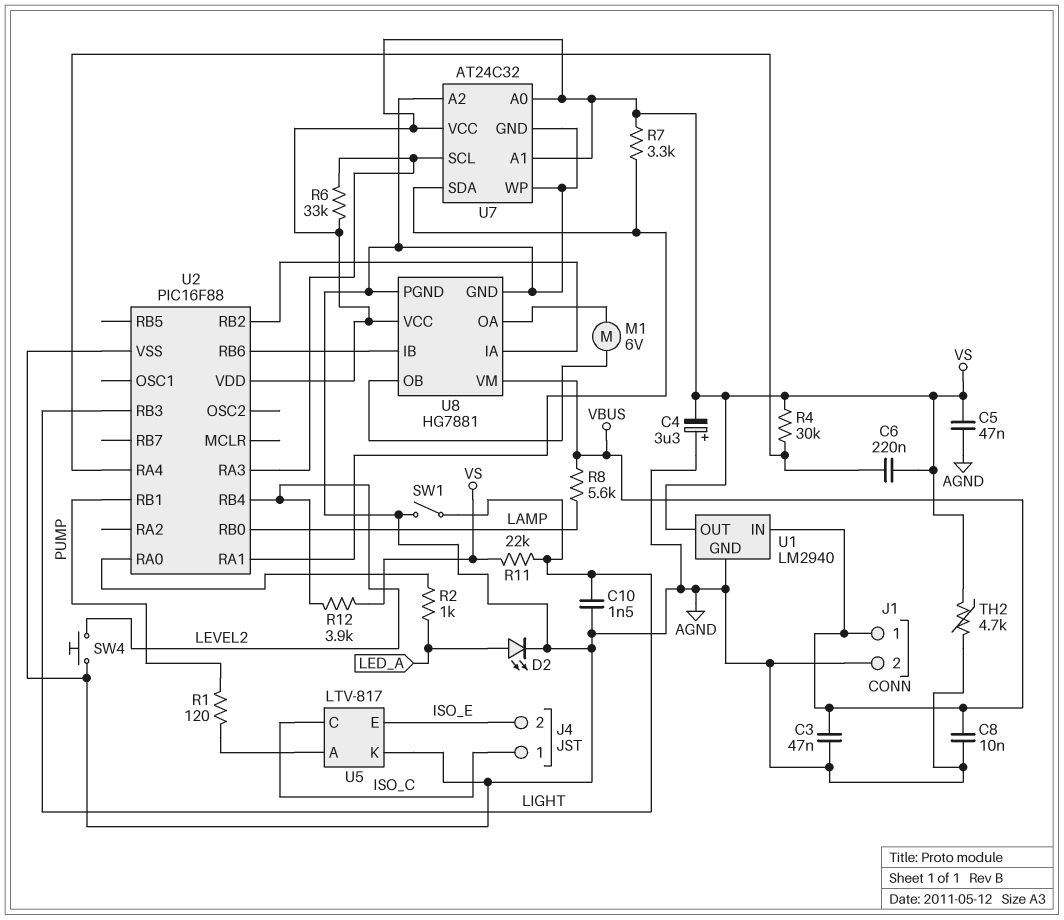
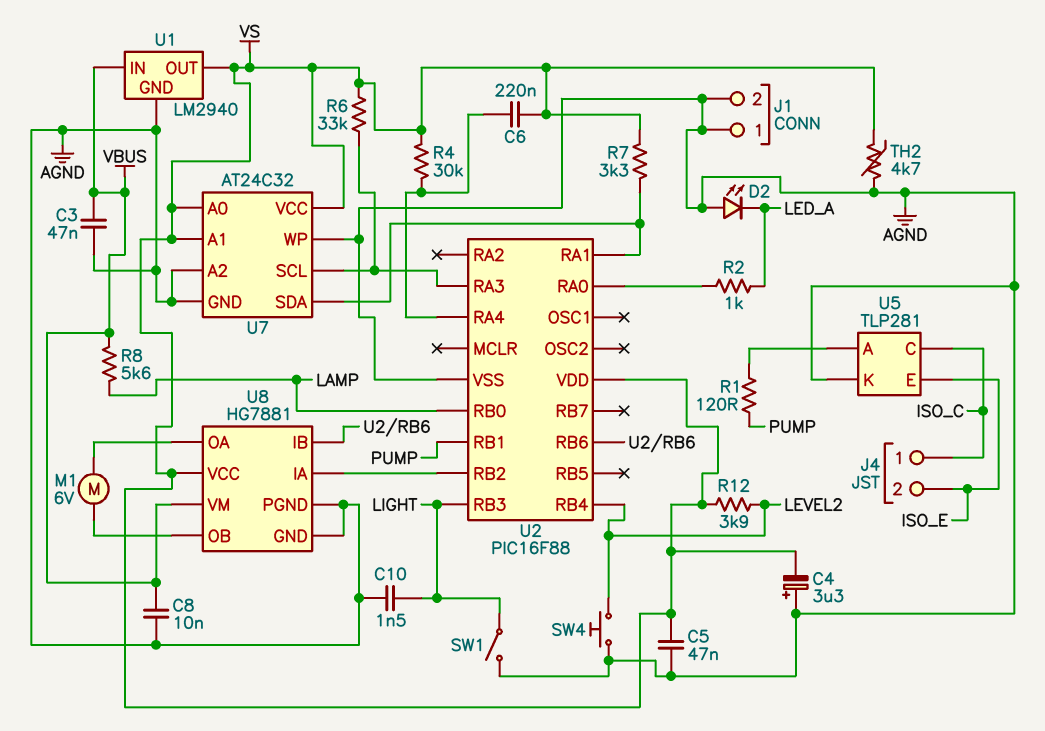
D2: LED (A LED_A, K AGND) -> LED (A AGND, K LED_A)
J1 pin 1: VBUS -> AGND
R11: 22k (LIGHT, VS) -> none
U5: LTV-817 -> TLP281

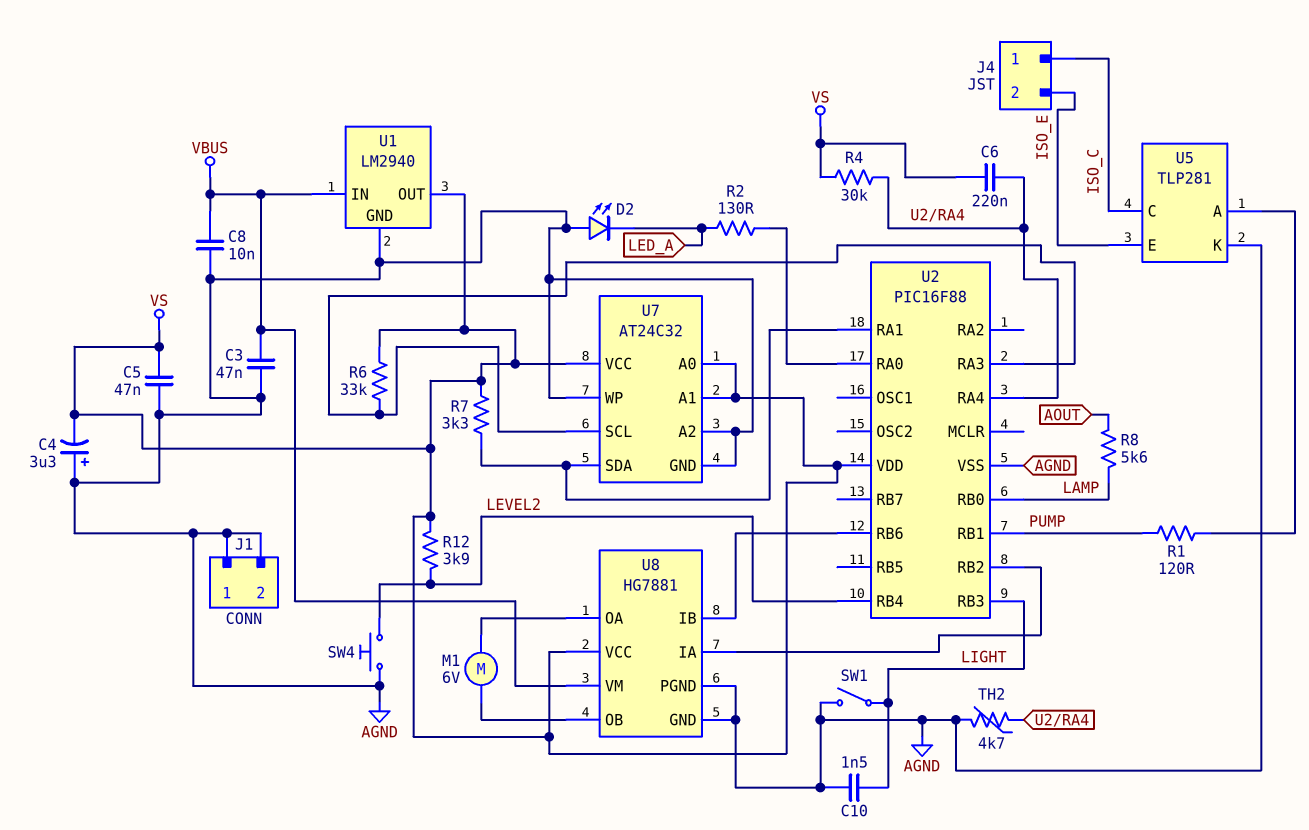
R2: 1k (LED_A, U2/RA0) -> 130 (LED_A, U2/RA0)
R8: 5.6k (LAMP, VBUS) -> 5.6k (AOUT, LAMP)
TH2: 4.7k (AGND, VS) -> 4.7k (AGND, U2/RA4)

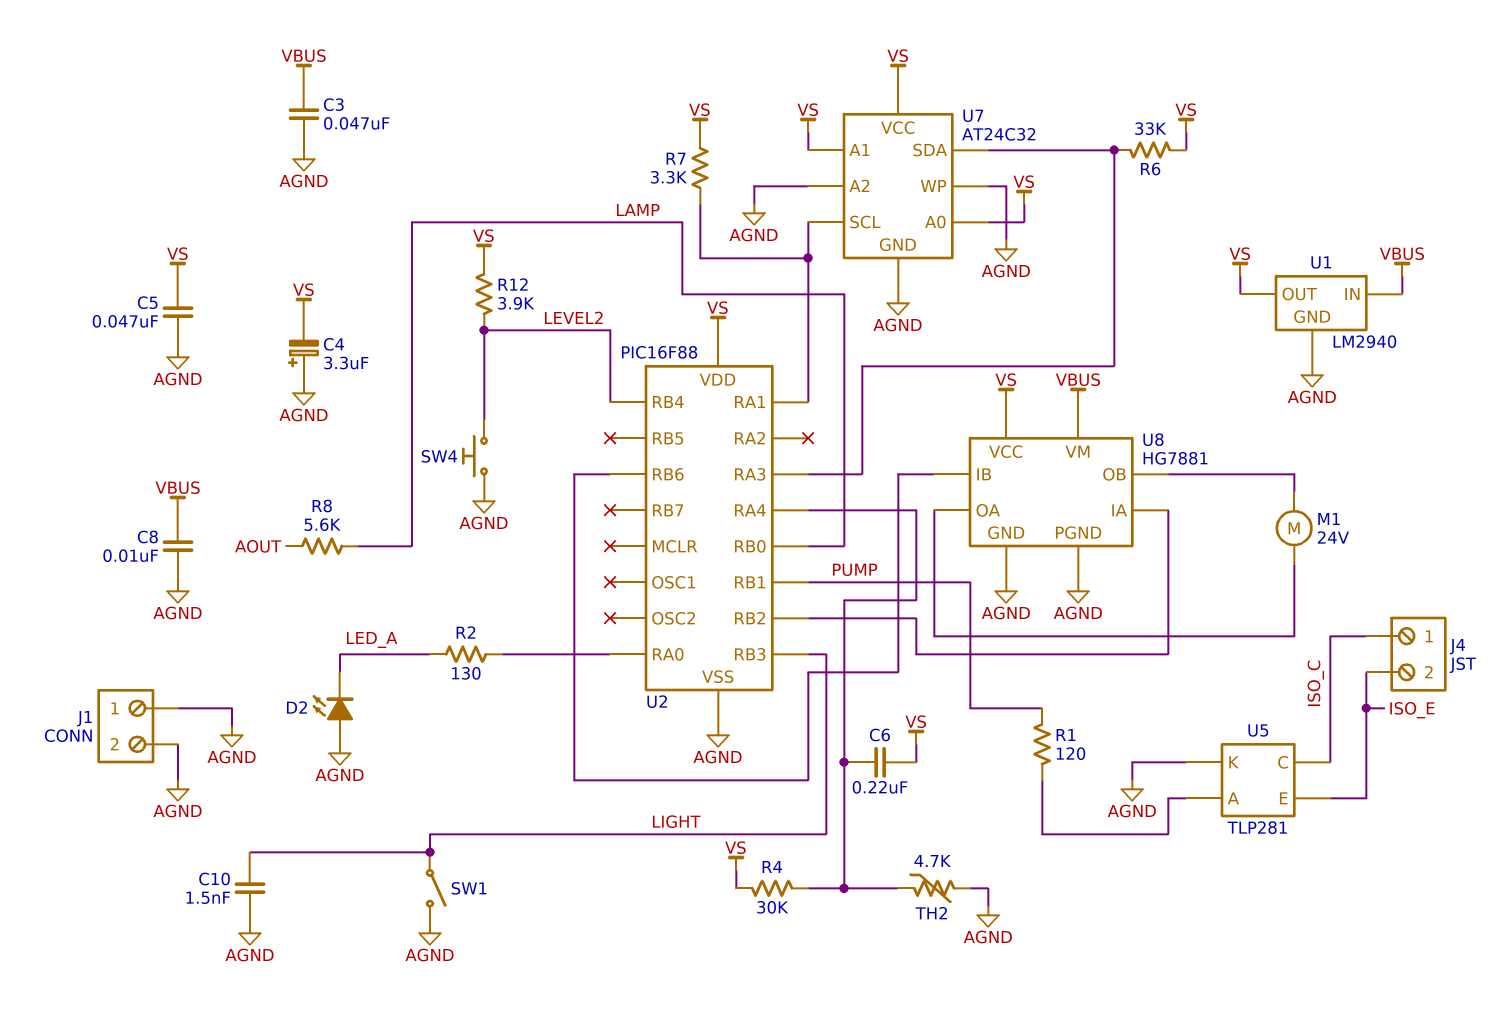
M1: motor 6V (U8/OA, U8/OB) -> motor 24V (U8/OA, U8/OB)
U7 pin SCL: U2/RA3 -> U2/RA1
U7 pin SDA: U2/RA1 -> U2/RA3

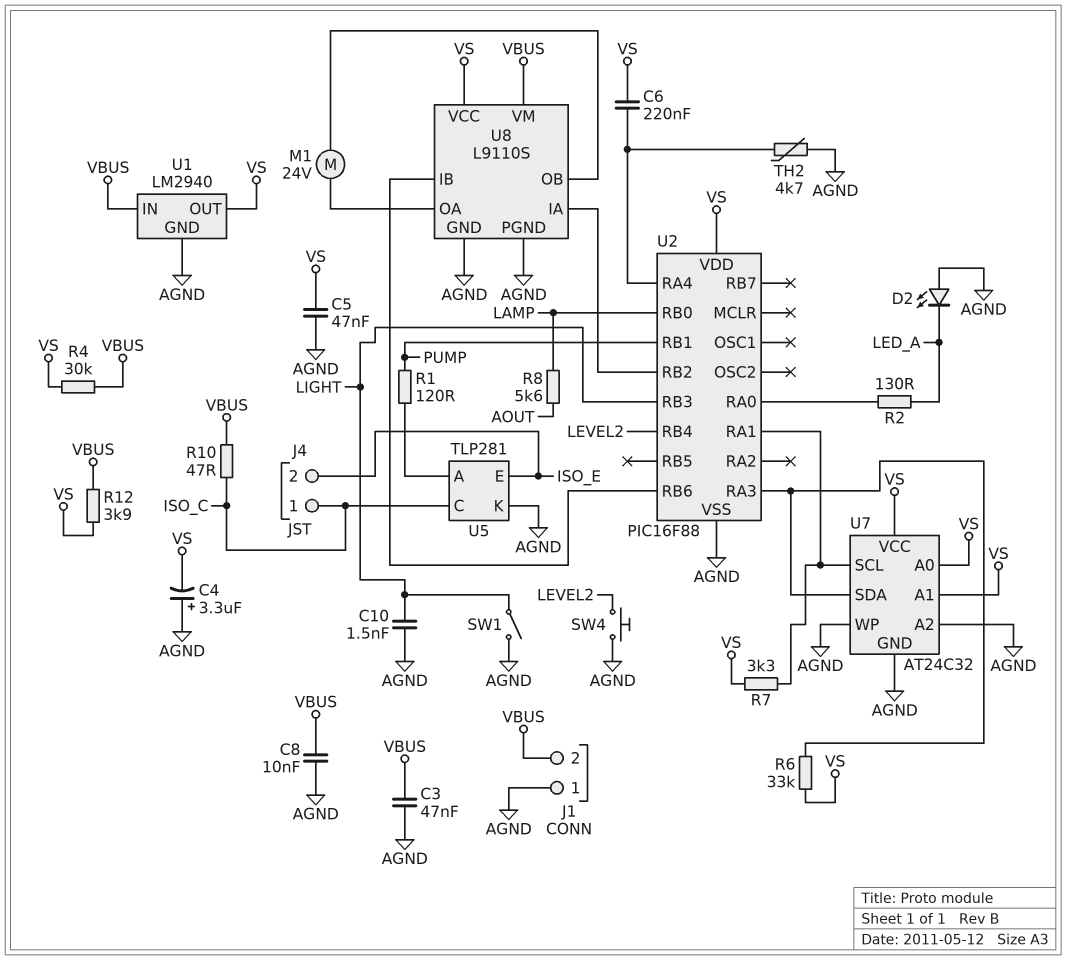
J1 pin 2: AGND -> VBUS
R4: 30k (U2/RA4, VS) -> 30k (VBUS, VS)
R10: none -> 47 (ISO_C, VBUS)
R12: 3.9k (LEVEL2, VS) -> 3.9k (VBUS, VS)
U8: HG7881 -> L9110S

